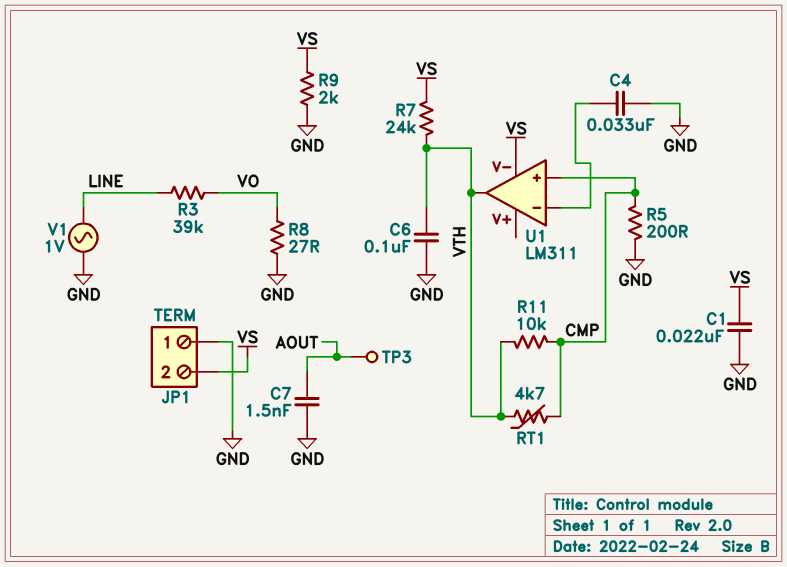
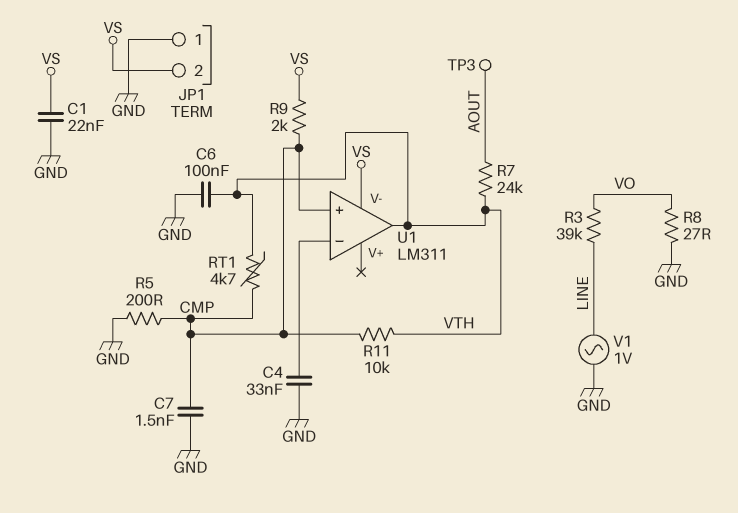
C7: 1.5nF (AOUT, GND) -> 1.5nF (CMP, GND)
R7: 24k (VS, VTH) -> 24k (AOUT, VTH)
R9: 2k (GND, VS) -> 2k (CMP, VS)

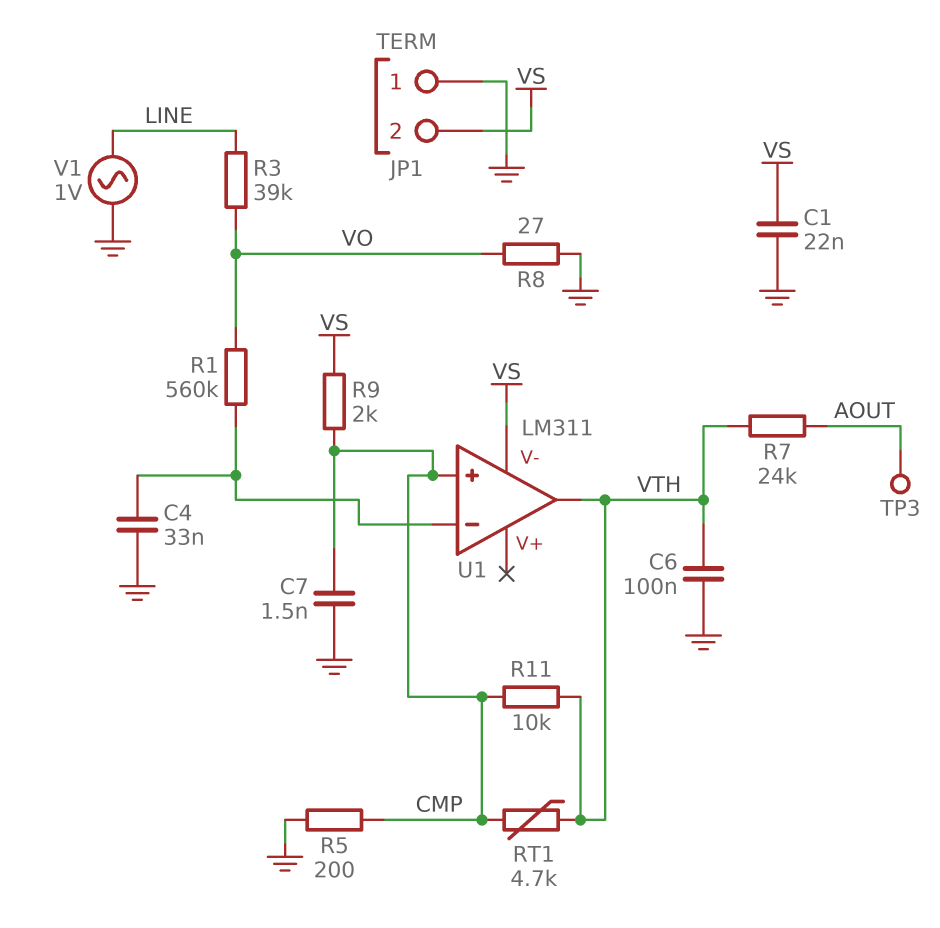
R1: none -> 560k (U1/in-, VO)

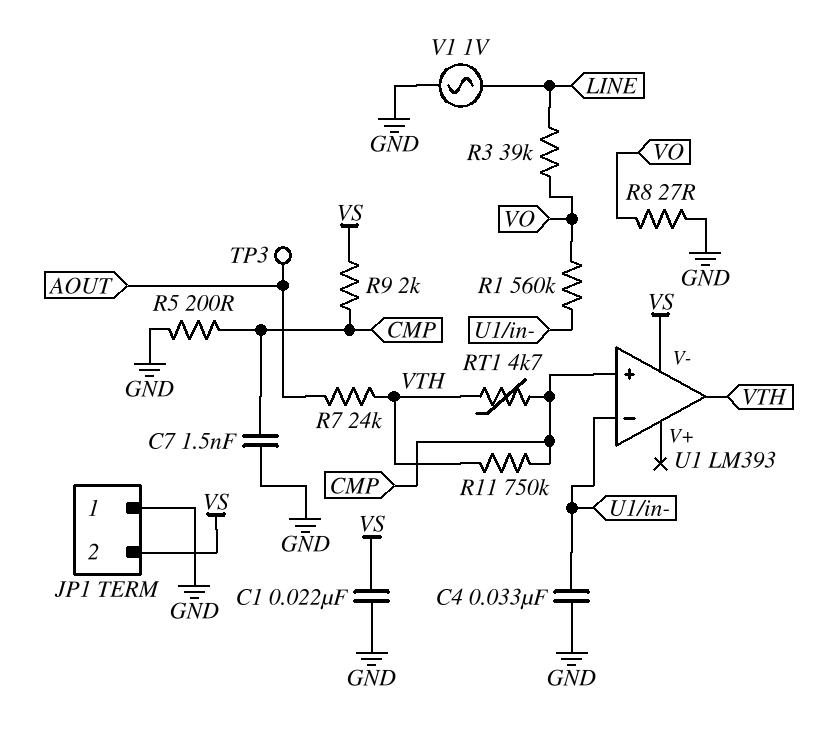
C6: 100nF (GND, VTH) -> none
R11: 10k (CMP, VTH) -> 750k (CMP, VTH)
U1: LM311 -> LM393

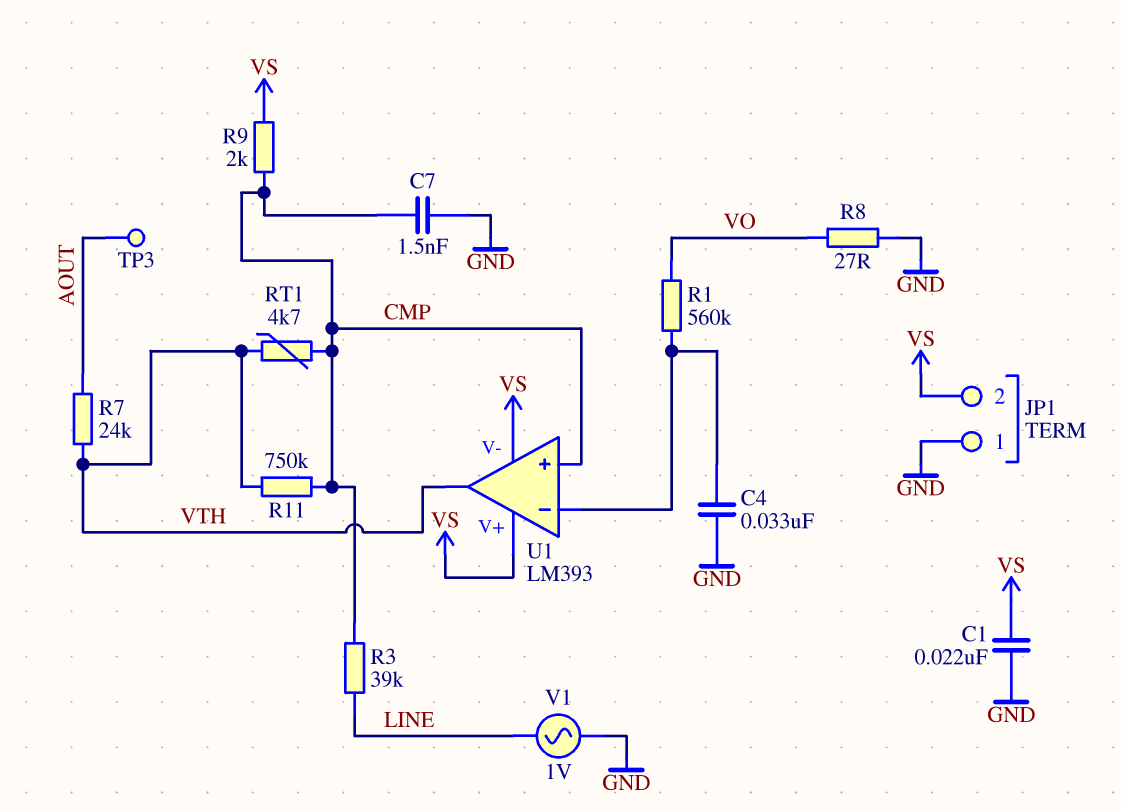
R3: 39k (LINE, VO) -> 39k (CMP, LINE)
R5: 200 (CMP, GND) -> none
U1 pin V+: none -> VS

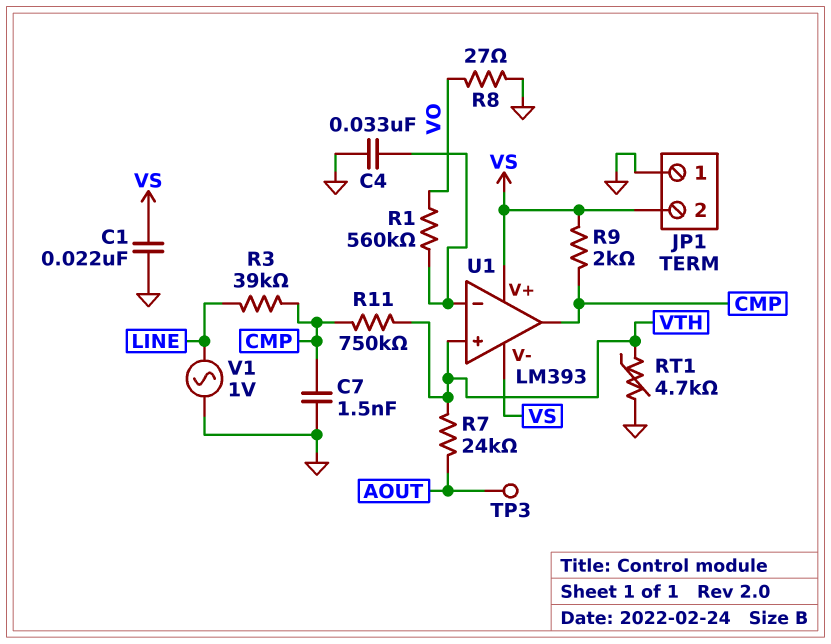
RT1: 4.7k (CMP, VTH) -> 4.7k (GND, VTH)
U1 pin in+: CMP -> VTH
U1 pin out: VTH -> CMP

